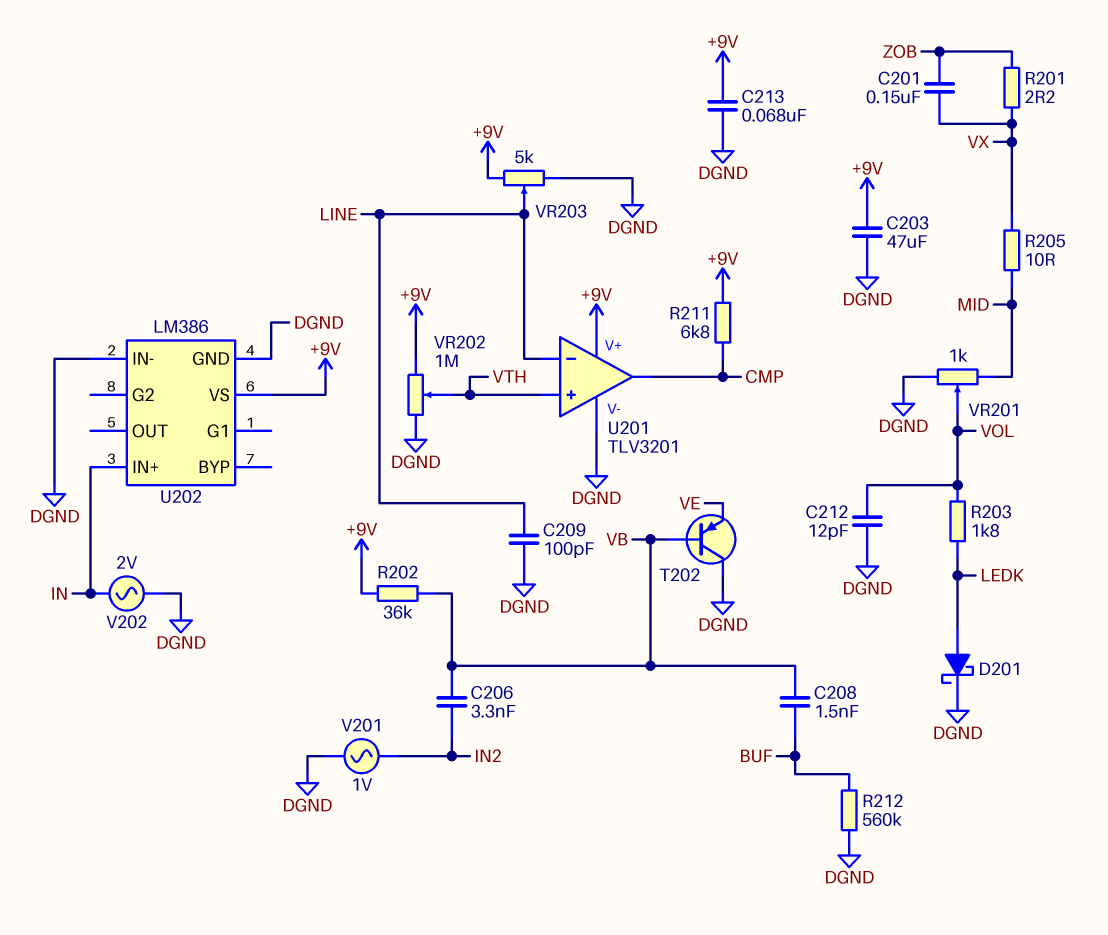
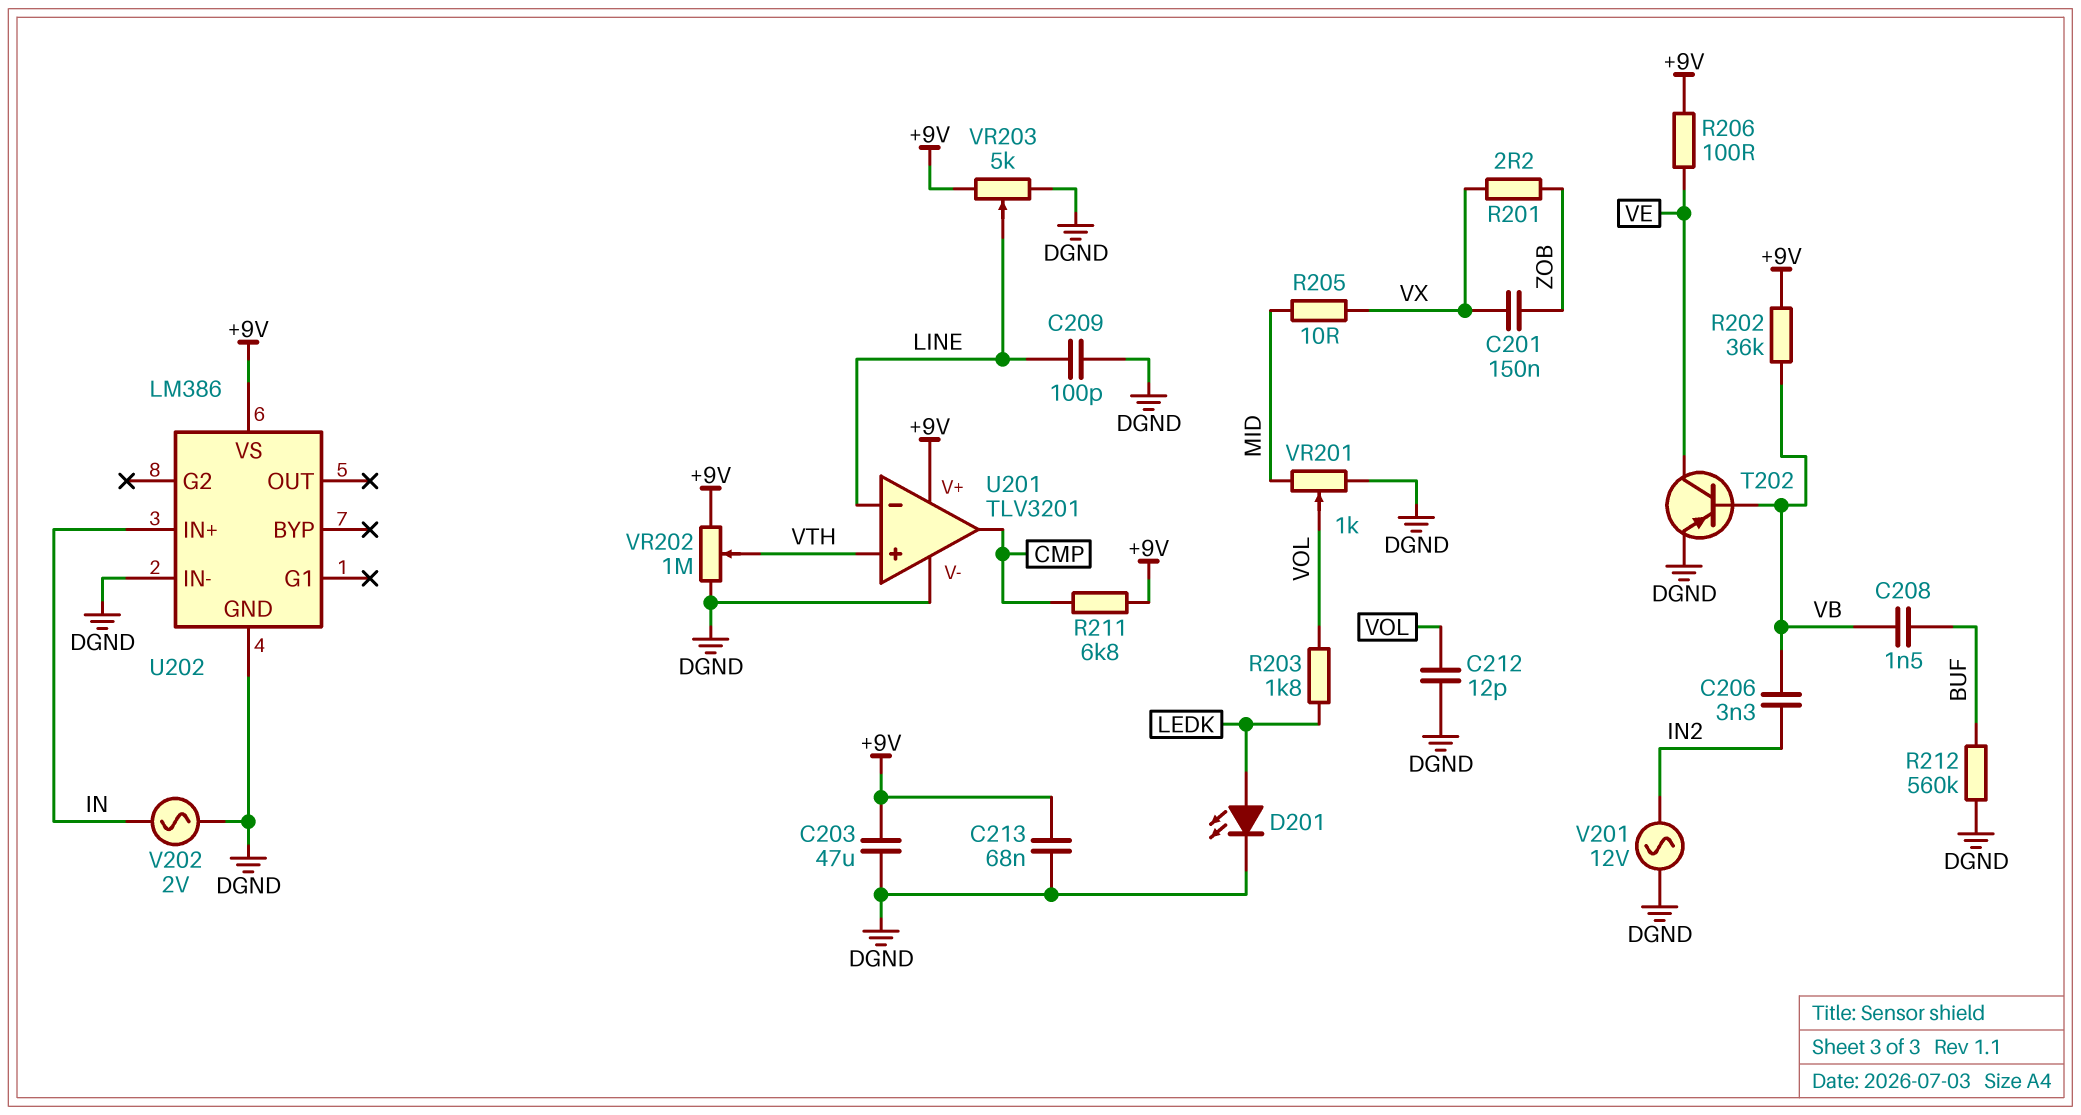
D201: schottky (A LEDK, K DGND) -> LED (A LEDK, K DGND)
R206: none -> 100 (+9V, VE)
T202: PNP (B VB, C DGND, E VE) -> PNP (B VB, C VE, E DGND)
V201: AC 1V (DGND, IN2) -> AC 12V (DGND, IN2)

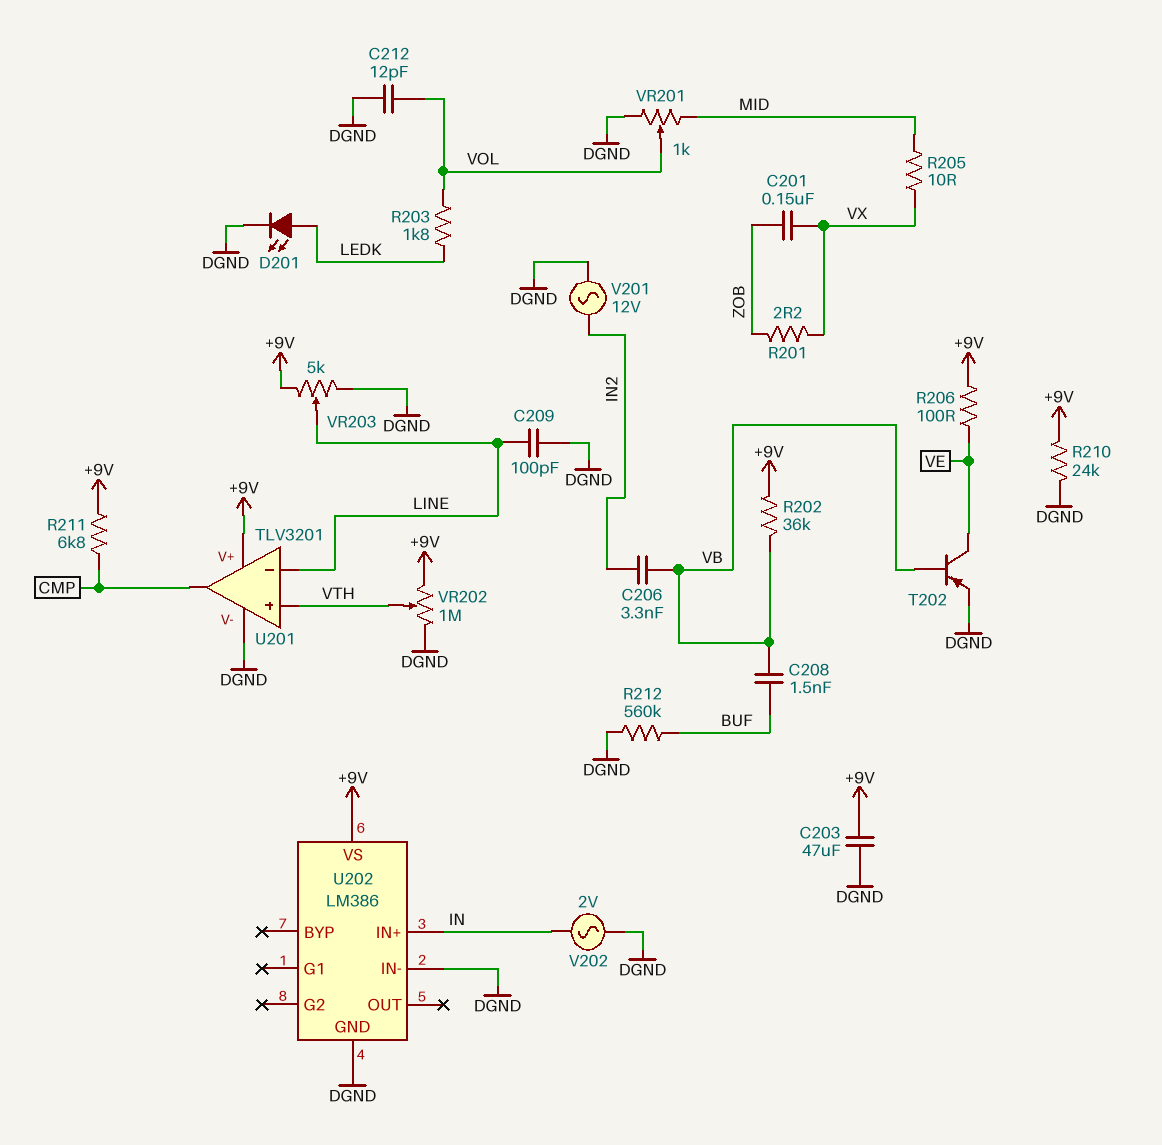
C213: 68nF (+9V, DGND) -> none
R210: none -> 24k (+9V, DGND)

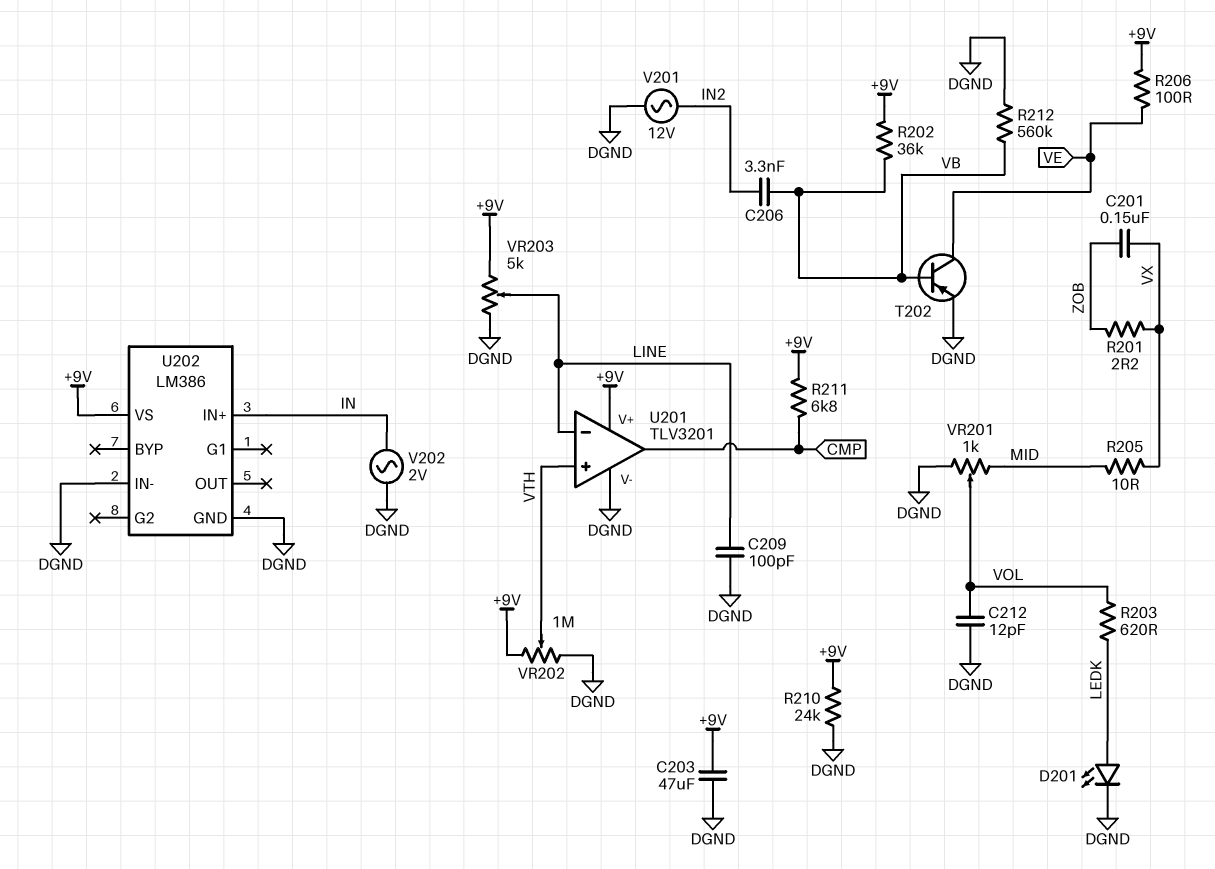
C208: 1.5nF (BUF, VB) -> none
R203: 1.8k (LEDK, VOL) -> 620 (LEDK, VOL)
R212: 560k (BUF, DGND) -> 560k (DGND, VB)

